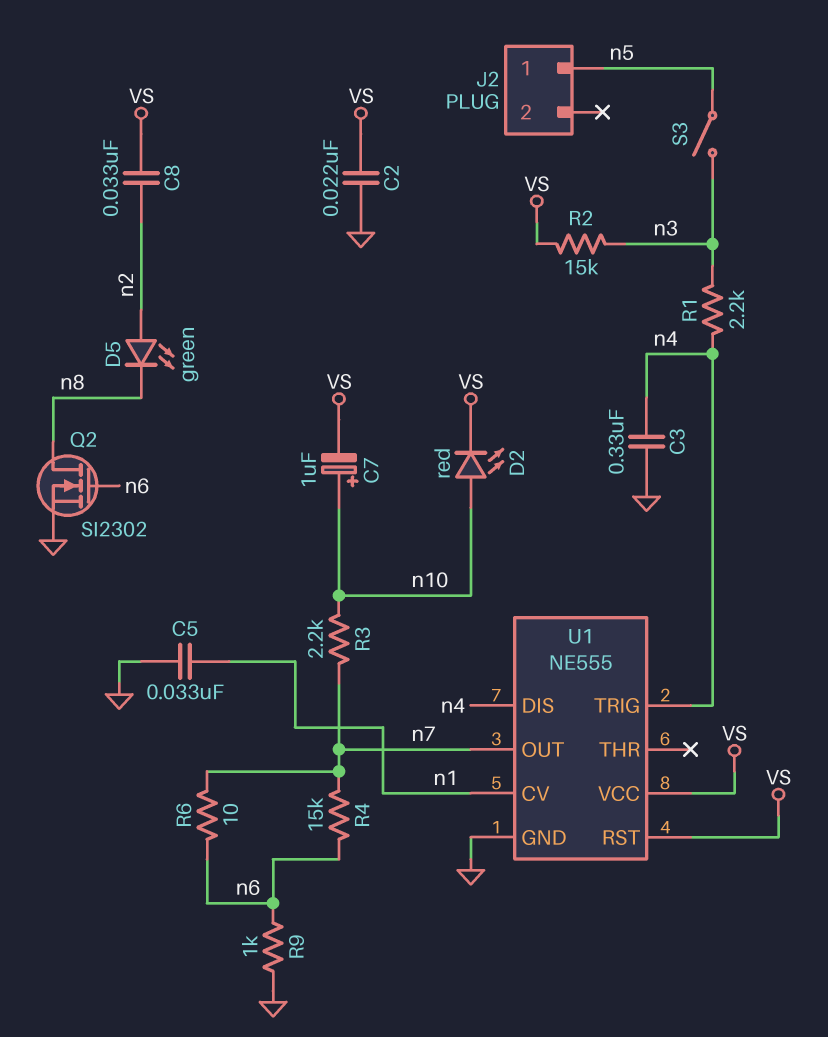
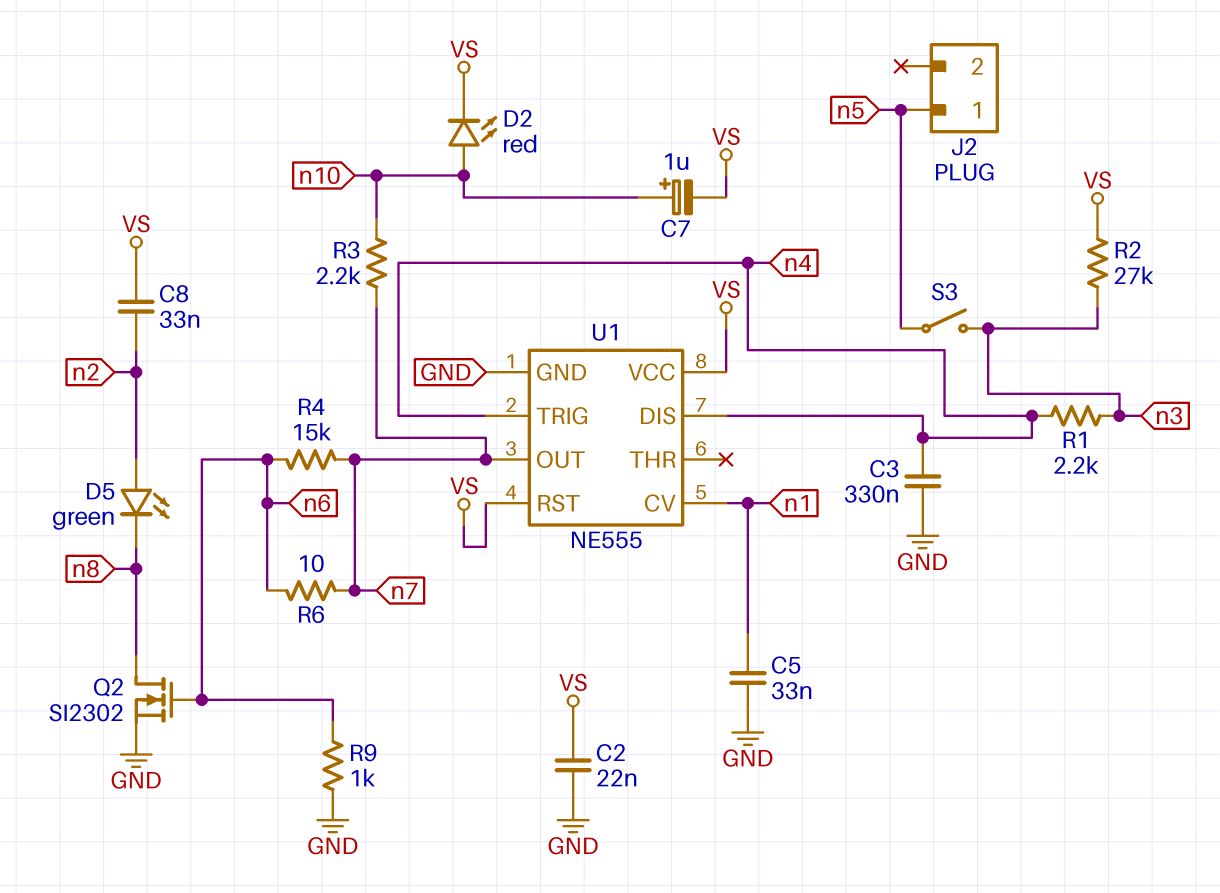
R2: 15k (VS, n3) -> 27k (VS, n3)

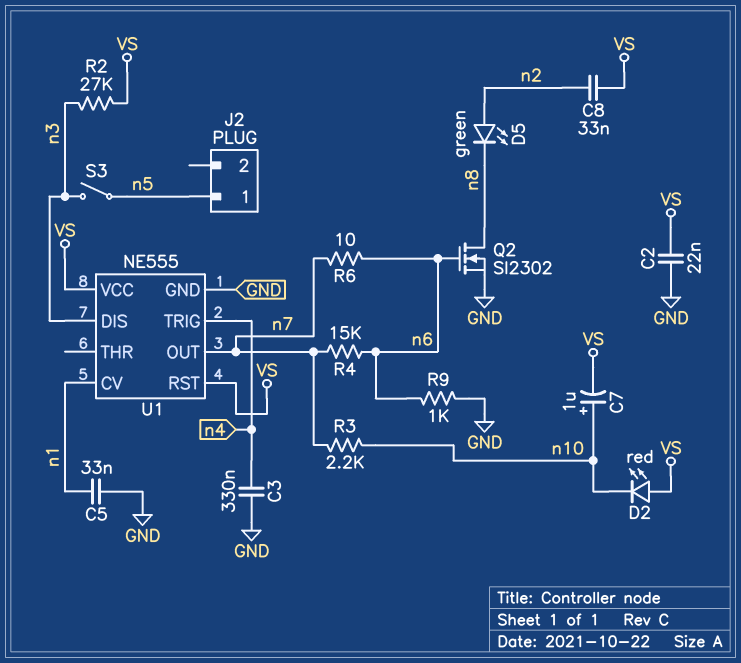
D2: LED red (A n10, K VS) -> LED red (A VS, K n10)
R1: 2.2k (n3, n4) -> none
U1 pin DIS: n4 -> n3

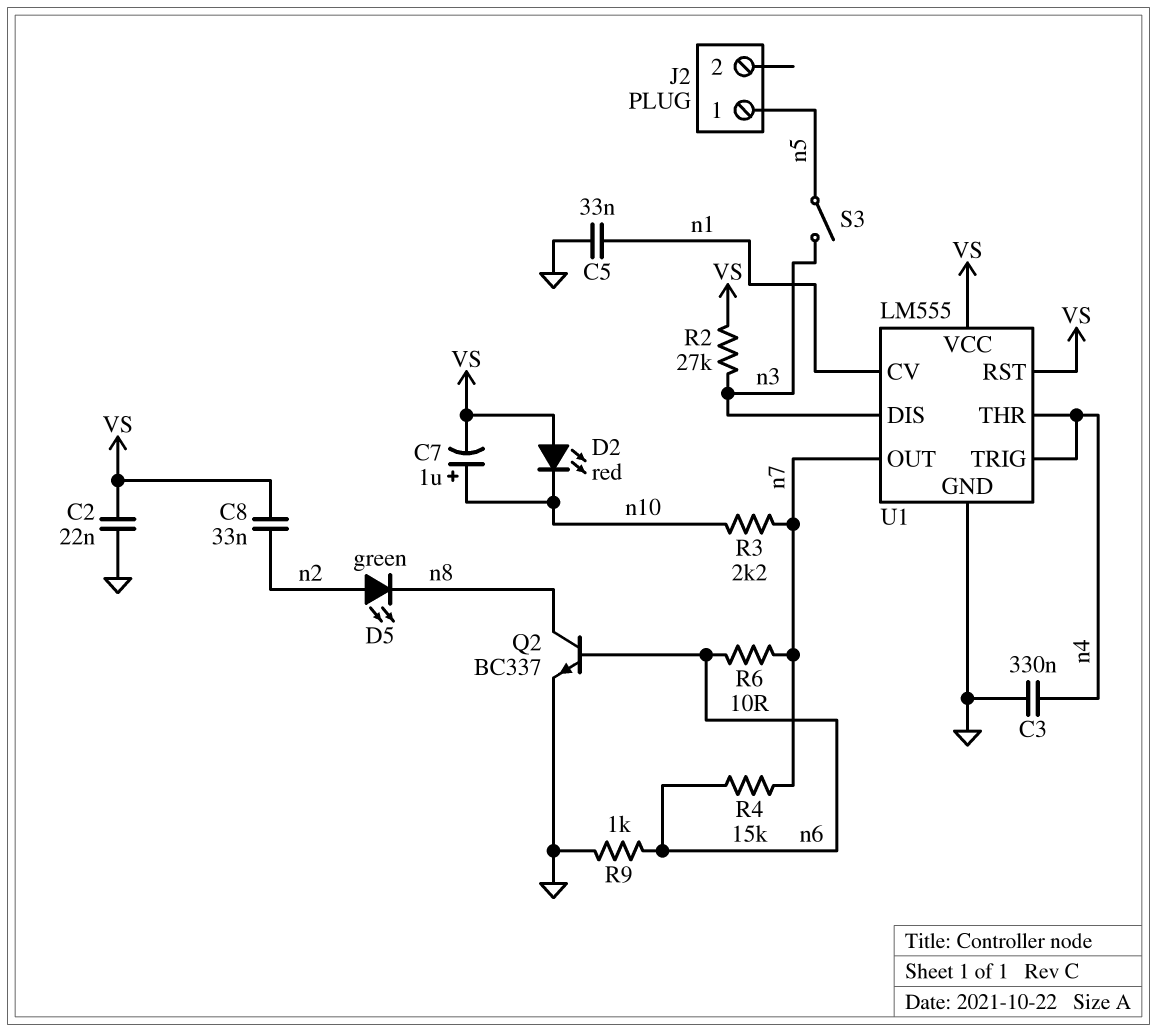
Q2: NMOS SI2302 (G n6, D n8, S GND) -> NPN BC337 (B n6, C n8, E GND)
U1: NE555 -> LM555
U1 pin THR: none -> n4

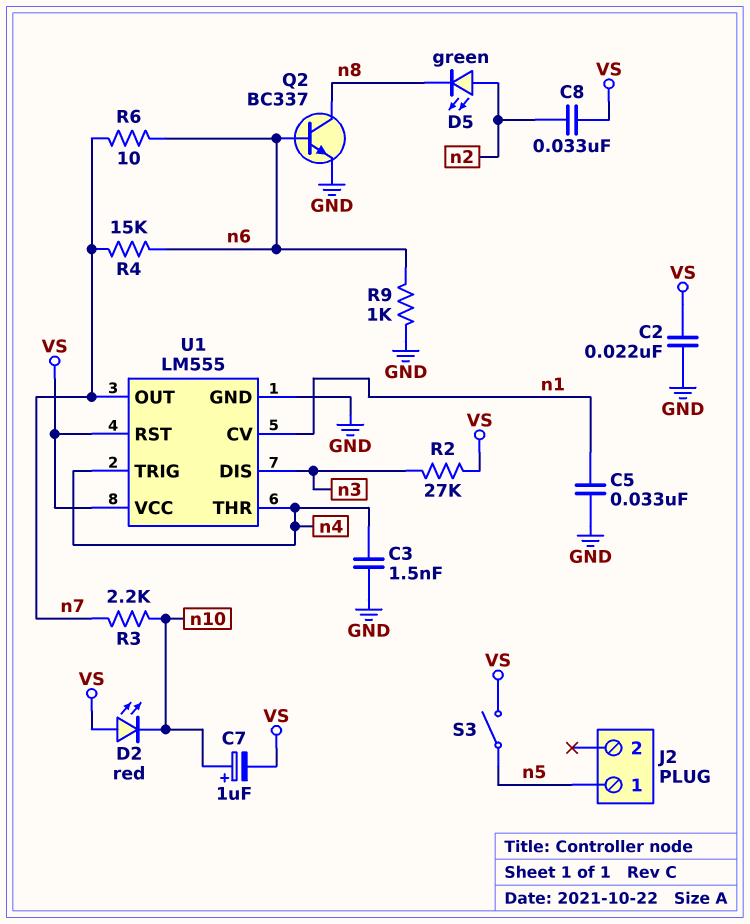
C3: 330nF (GND, n4) -> 1.5nF (GND, n4)
S3: switch (n3, n5) -> switch (VS, n5)

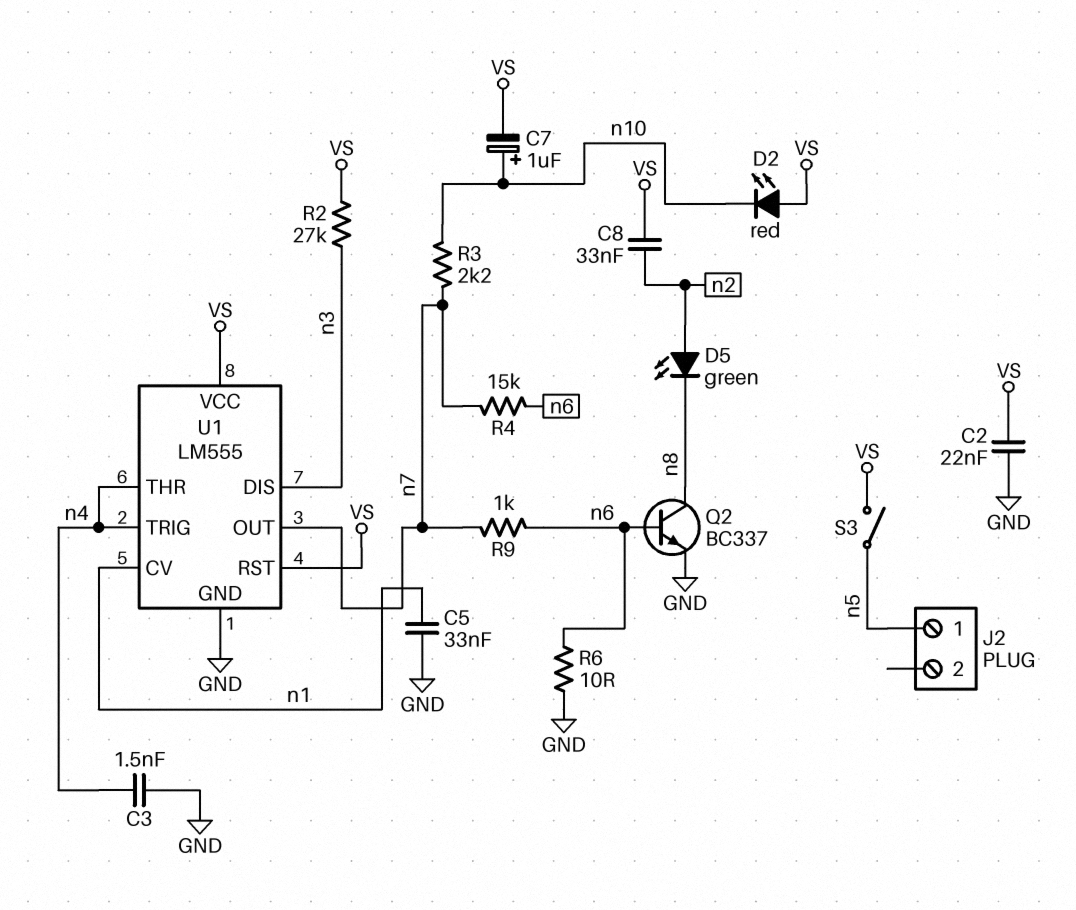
R6: 10 (n6, n7) -> 10 (GND, n6)
R9: 1k (GND, n6) -> 1k (n6, n7)

